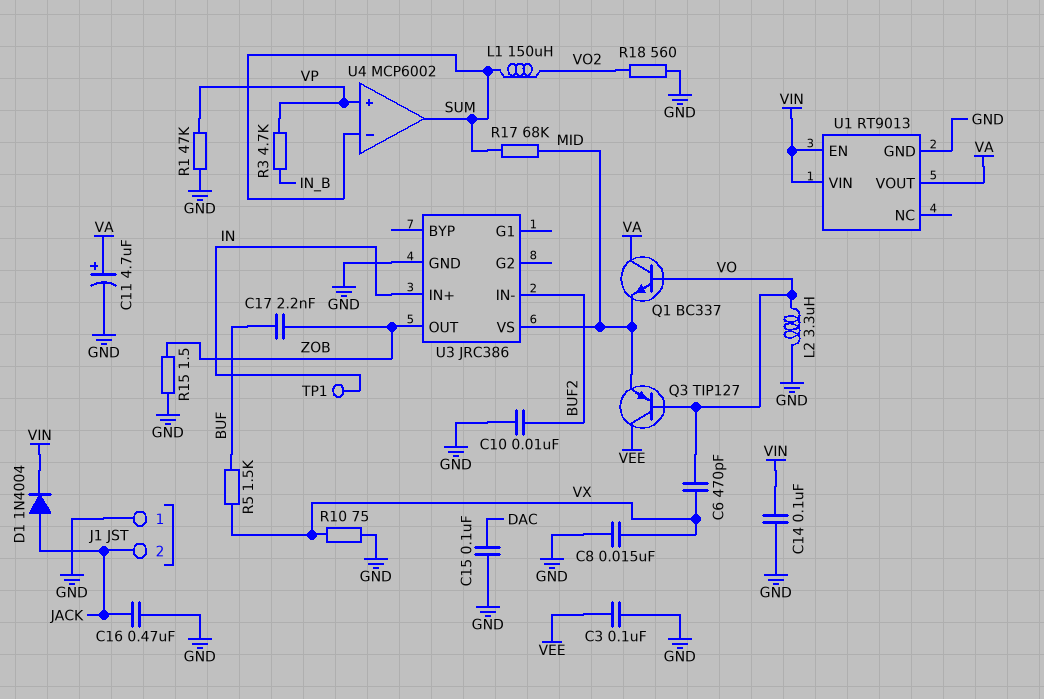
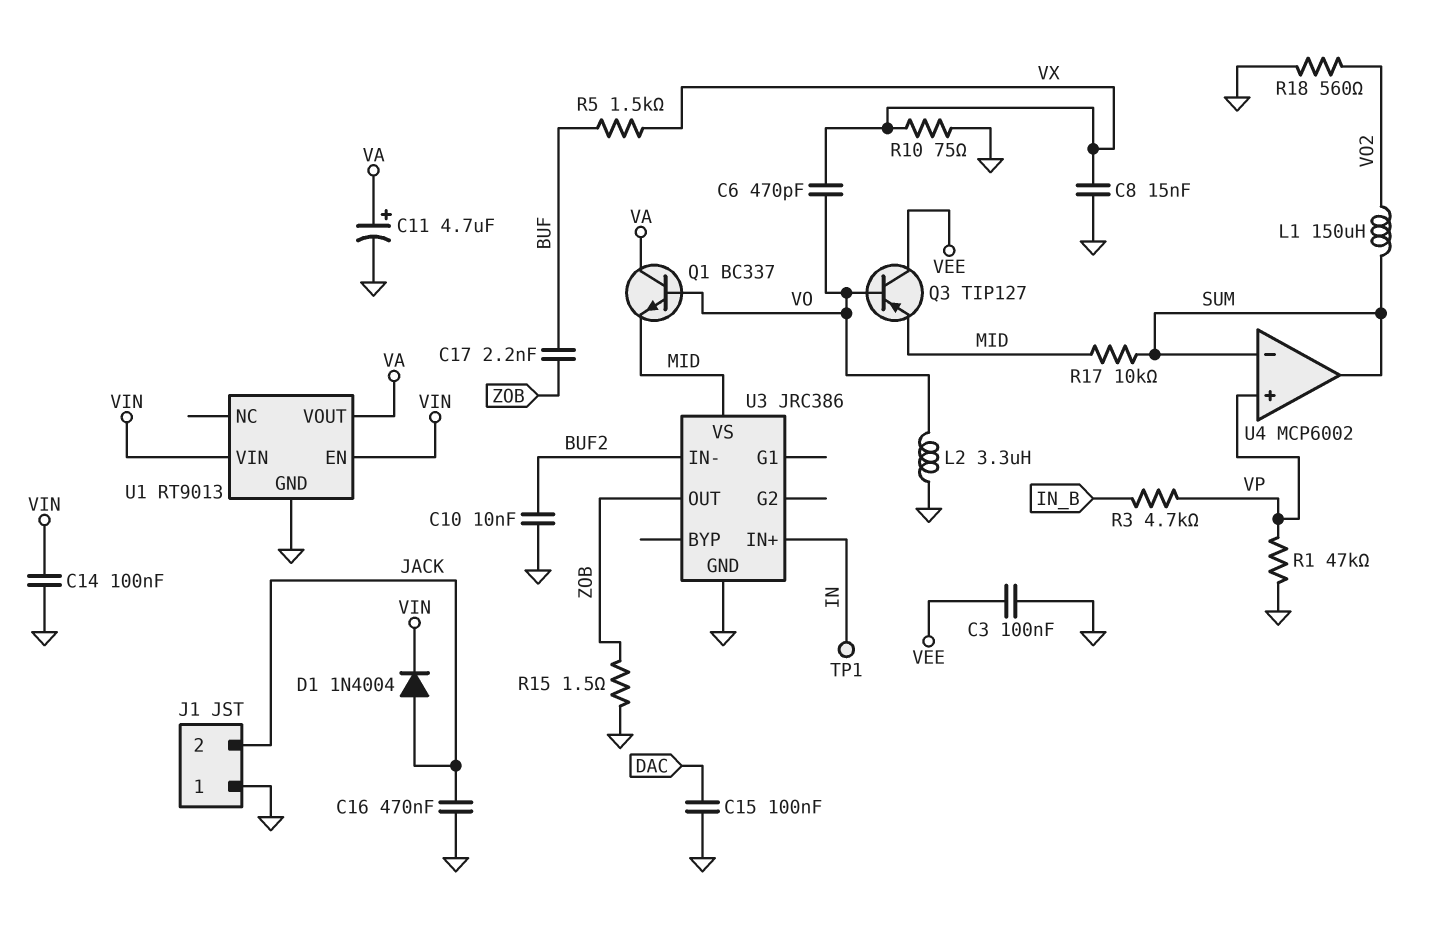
R17: 68k (MID, SUM) -> 10k (MID, SUM)

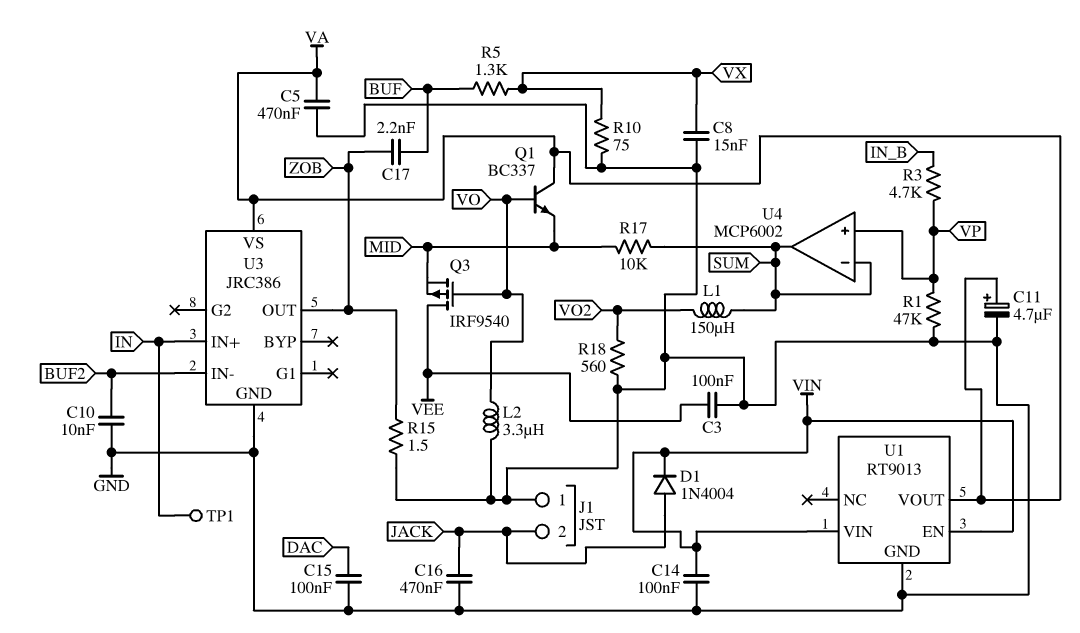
C5: none -> 470nF (GND, VA)
C6: 470pF (VO, VX) -> none
Q3: PNP TIP127 (B VO, C VEE, E MID) -> PMOS IRF9540 (G VO, D VEE, S MID)
R5: 1.5k (BUF, VX) -> 1.3k (BUF, VX)
U3 pin VS: MID -> VA

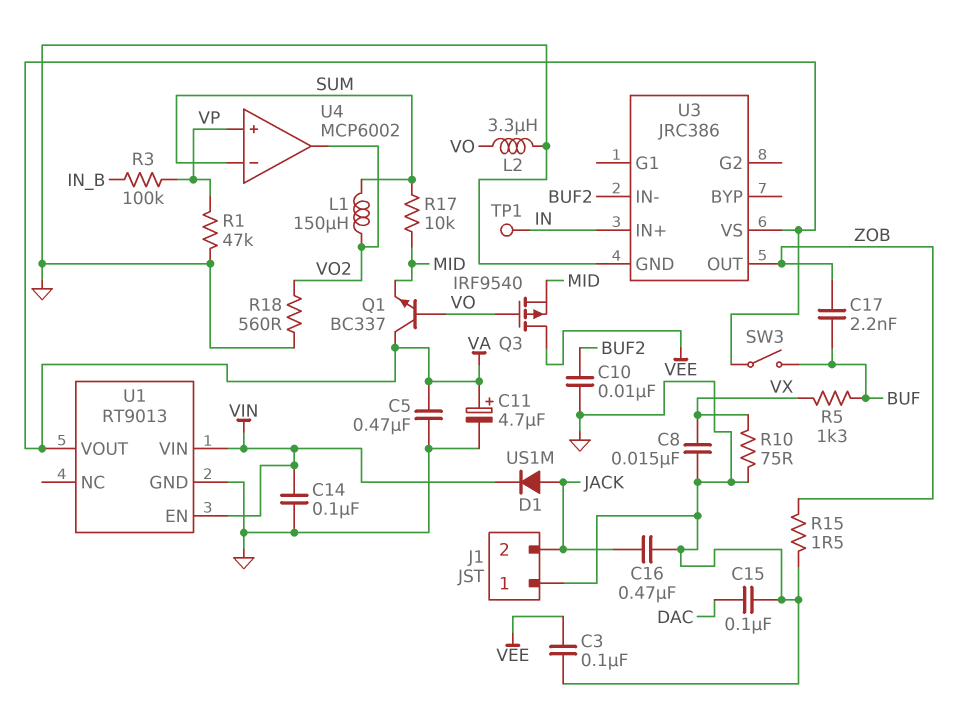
D1: diode 1N4004 (A JACK, K VIN) -> diode US1M (A JACK, K VIN)
R3: 4.7k (IN_B, VP) -> 100k (IN_B, VP)
SW3: none -> switch (BUF, VA)
U4 pin out: SUM -> VO2

